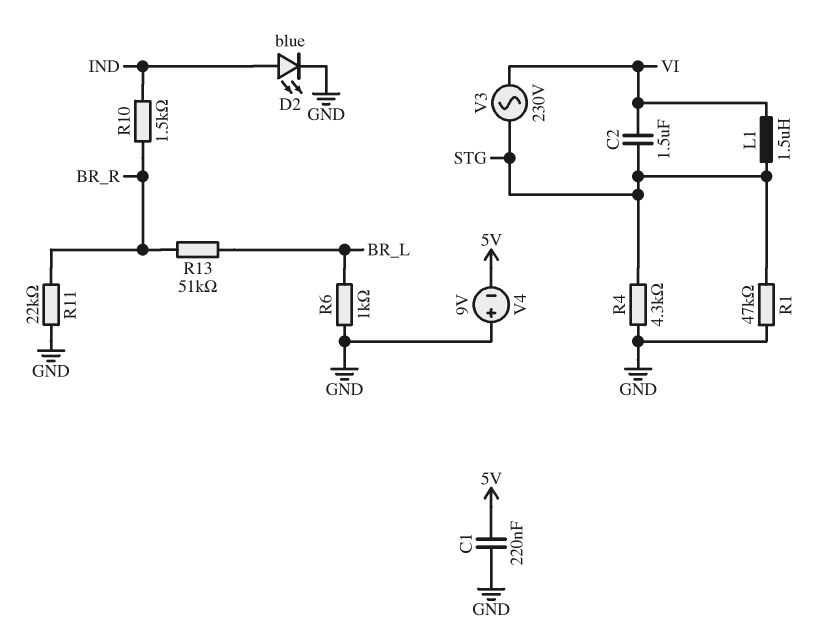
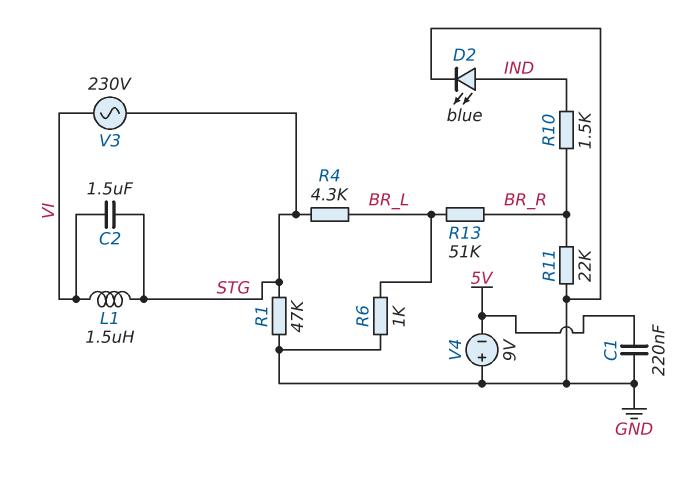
R4: 4.3k (GND, STG) -> 4.3k (BR_L, STG)

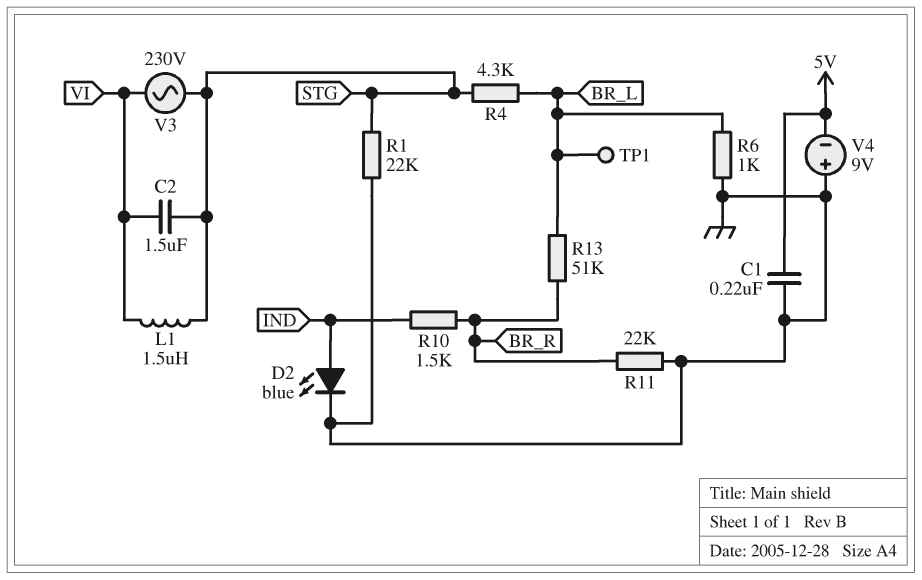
R1: 47k (GND, STG) -> 22k (GND, STG)
TP1: none -> test point (BR_L)

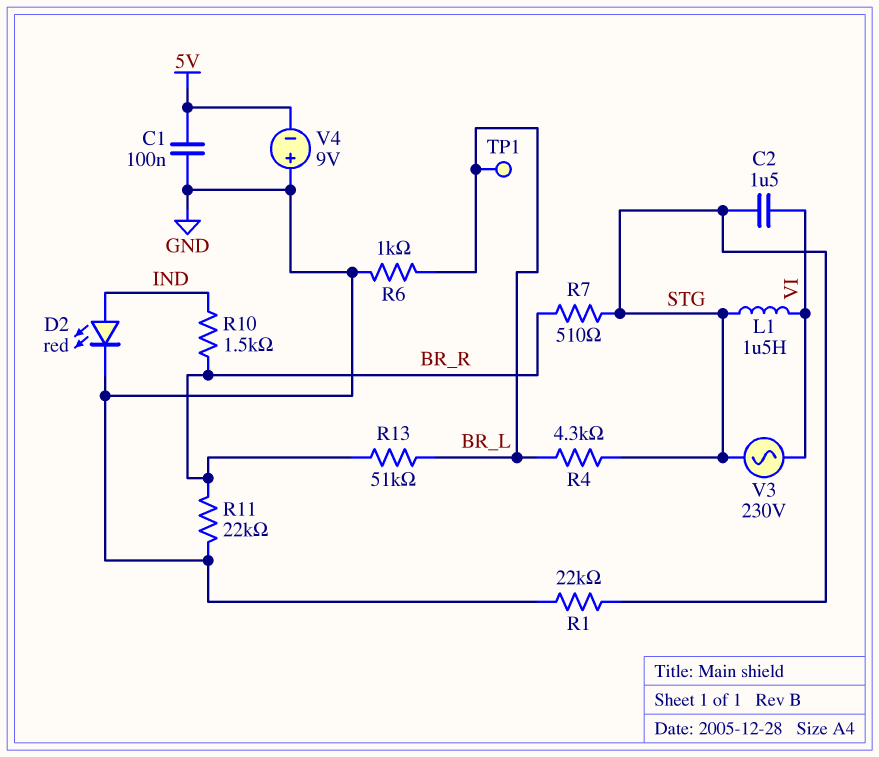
C1: 220nF (5V, GND) -> 100nF (5V, GND)
D2: LED blue (A IND, K GND) -> LED red (A IND, K GND)
R7: none -> 510 (BR_R, STG)

